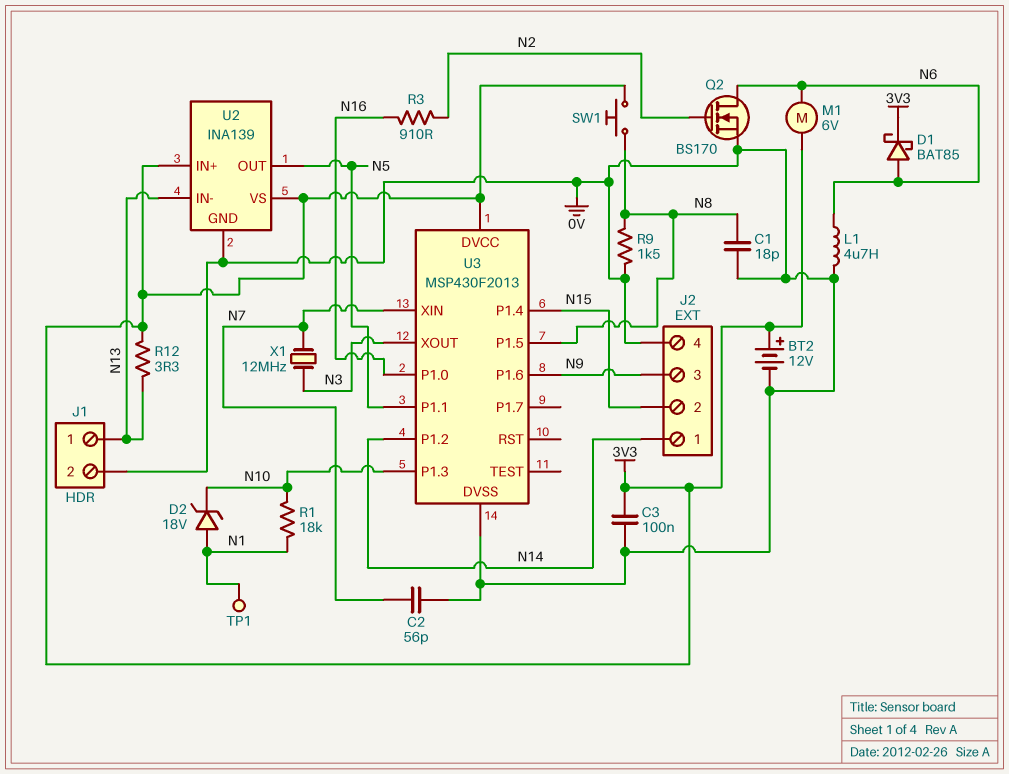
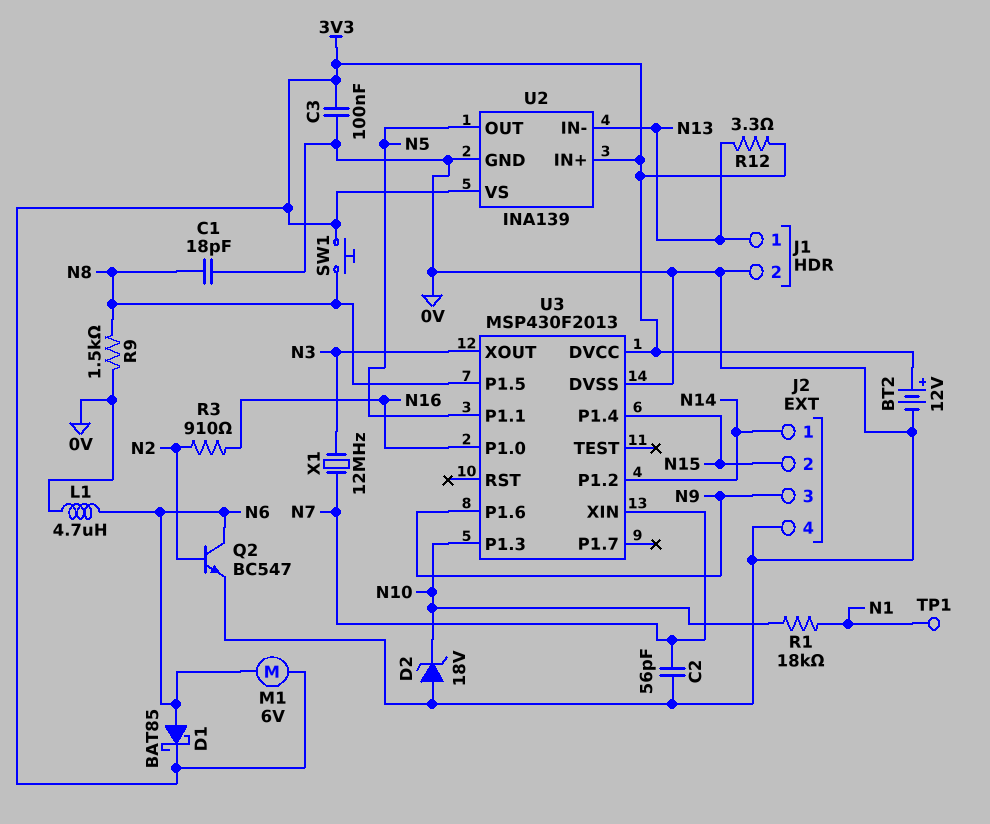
D2: zener 18V (A N1, K N10) -> zener 18V (A 0V, K N10)
Q2: NMOS BS170 (G N2, D N6, S 0V) -> NPN BC547 (B N2, C N6, E 0V)

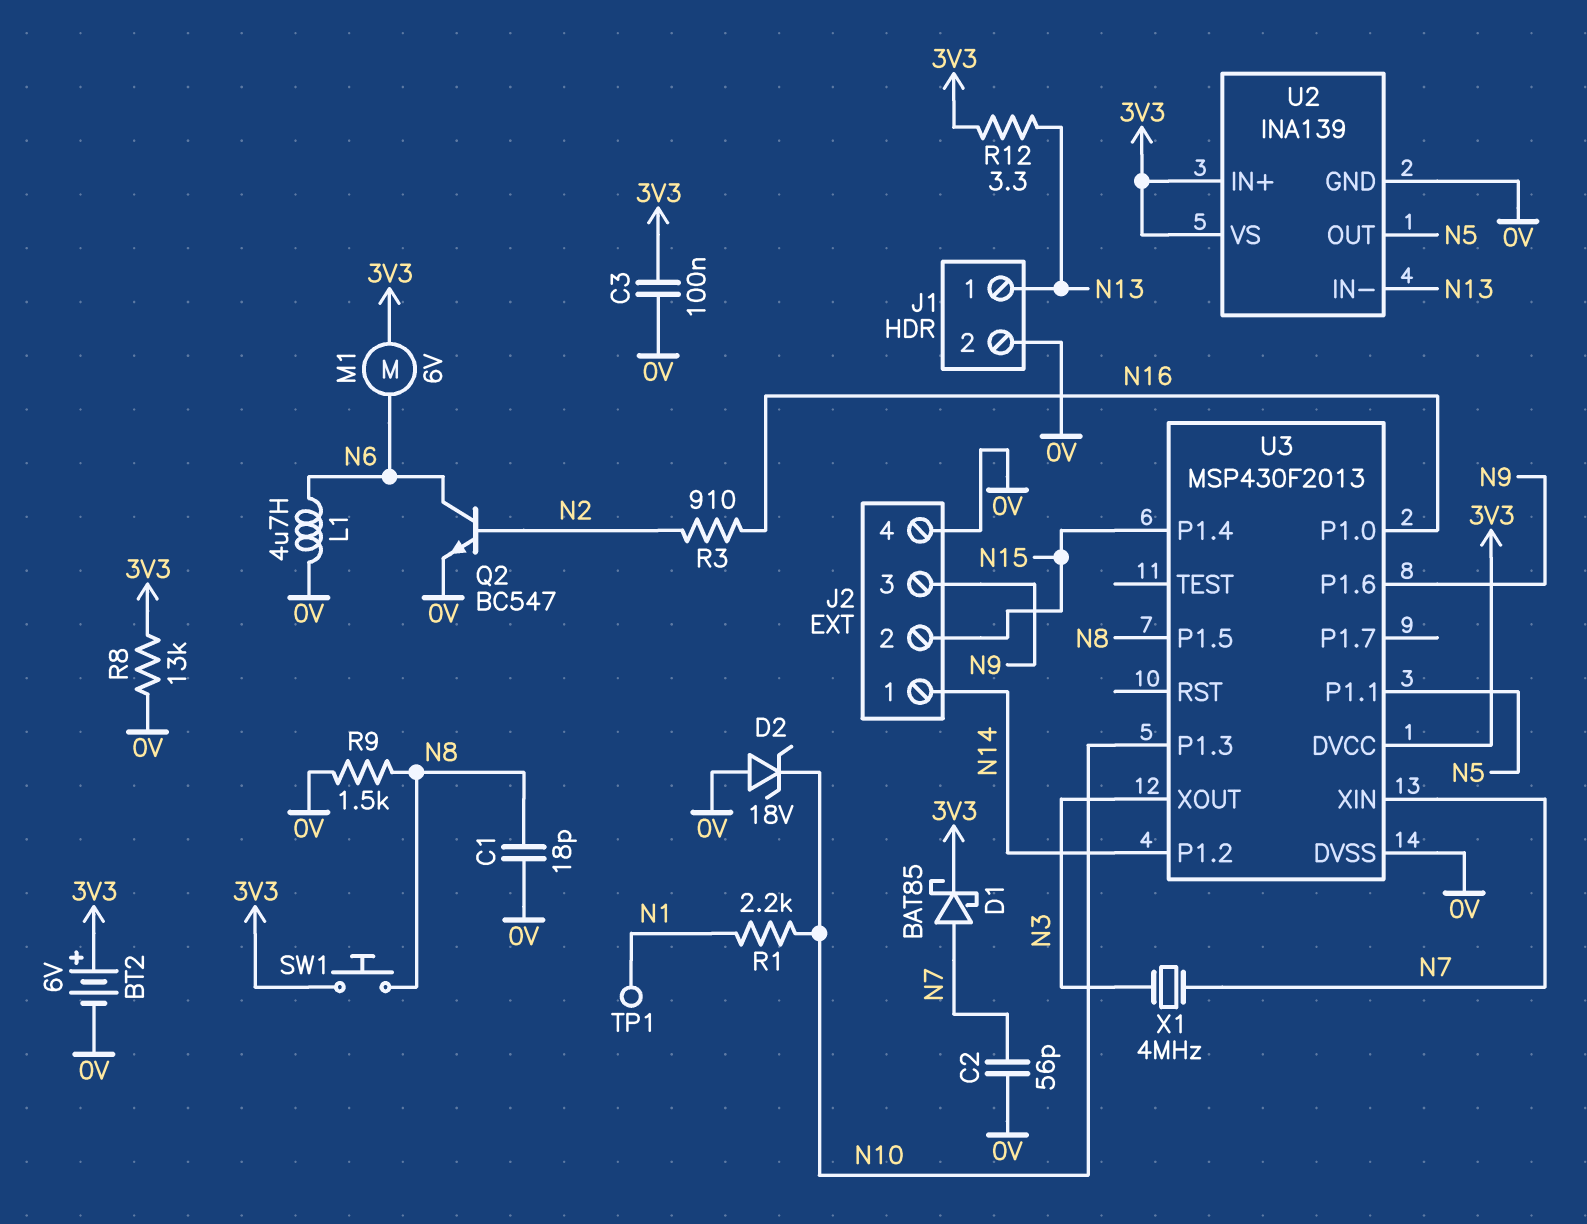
BT2: 12V (plus 3V3, minus 0V) -> 6V (plus 3V3, minus 0V)
D1: schottky BAT85 (A N6, K 3V3) -> schottky BAT85 (A N7, K 3V3)
R1: 18k (N1, N10) -> 2.2k (N1, N10)
R8: none -> 13k (0V, 3V3)
X1: 12MHz (N3, N7) -> 4MHz (N3, N7)

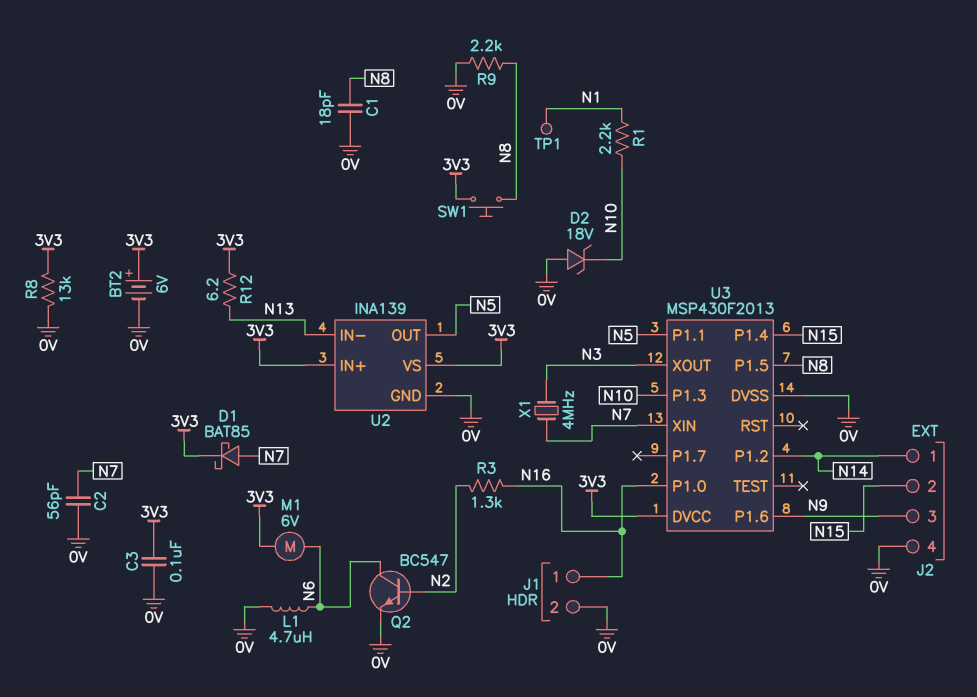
J1 pin 1: N13 -> N16
R3: 910 (N2, N16) -> 1.3k (N2, N16)
R9: 1.5k (0V, N8) -> 2.2k (0V, N8)
R12: 3.3 (3V3, N13) -> 6.2 (3V3, N13)

